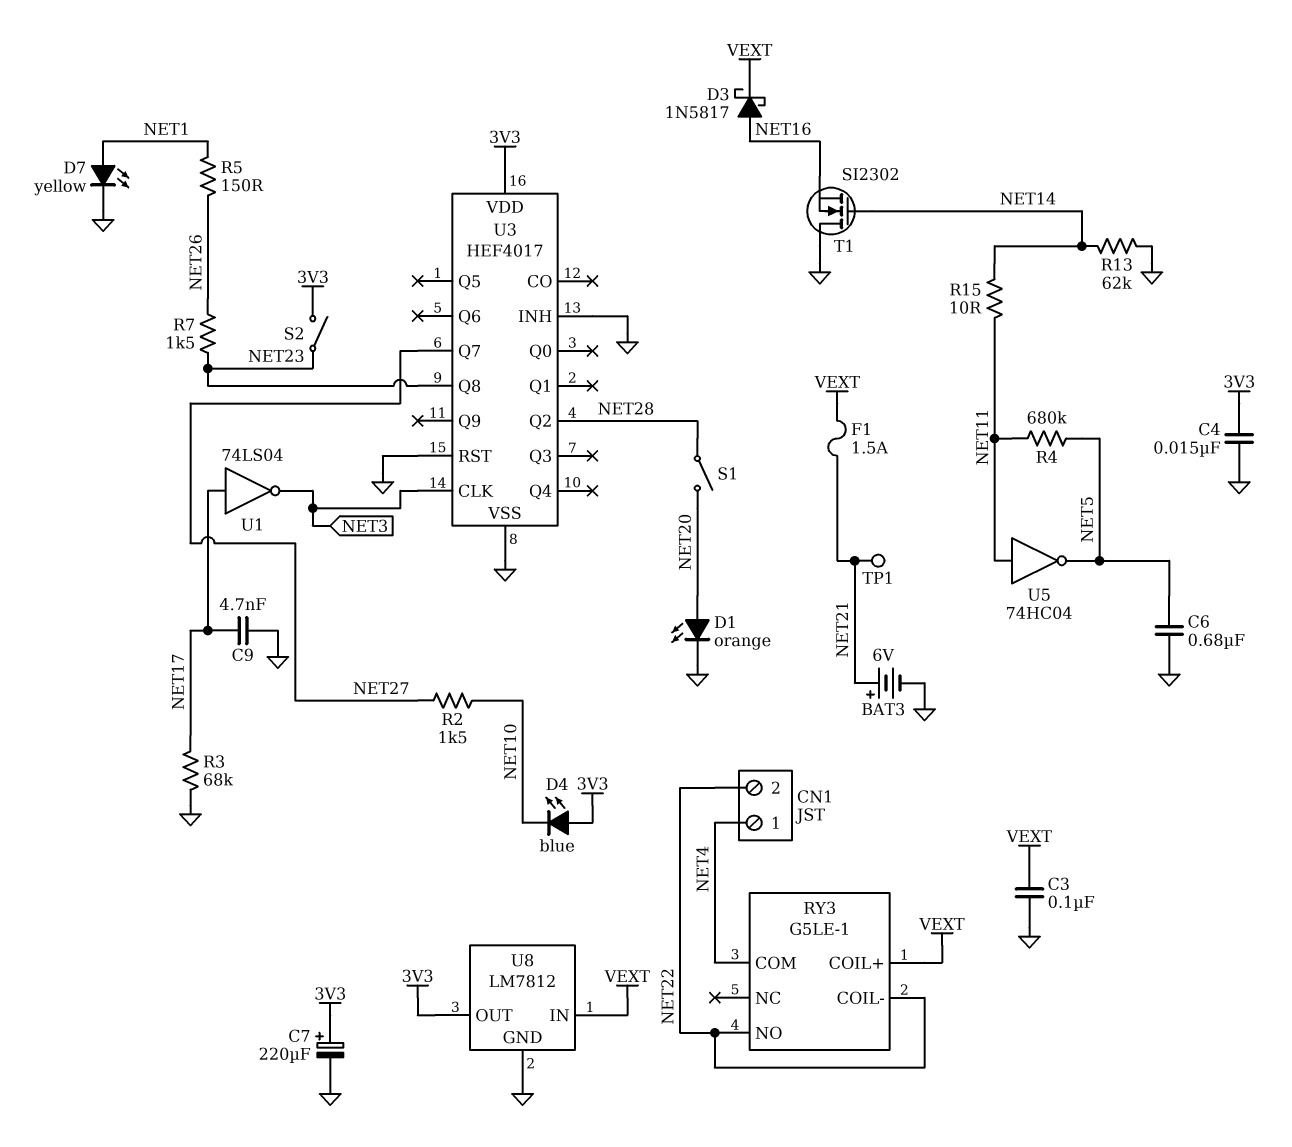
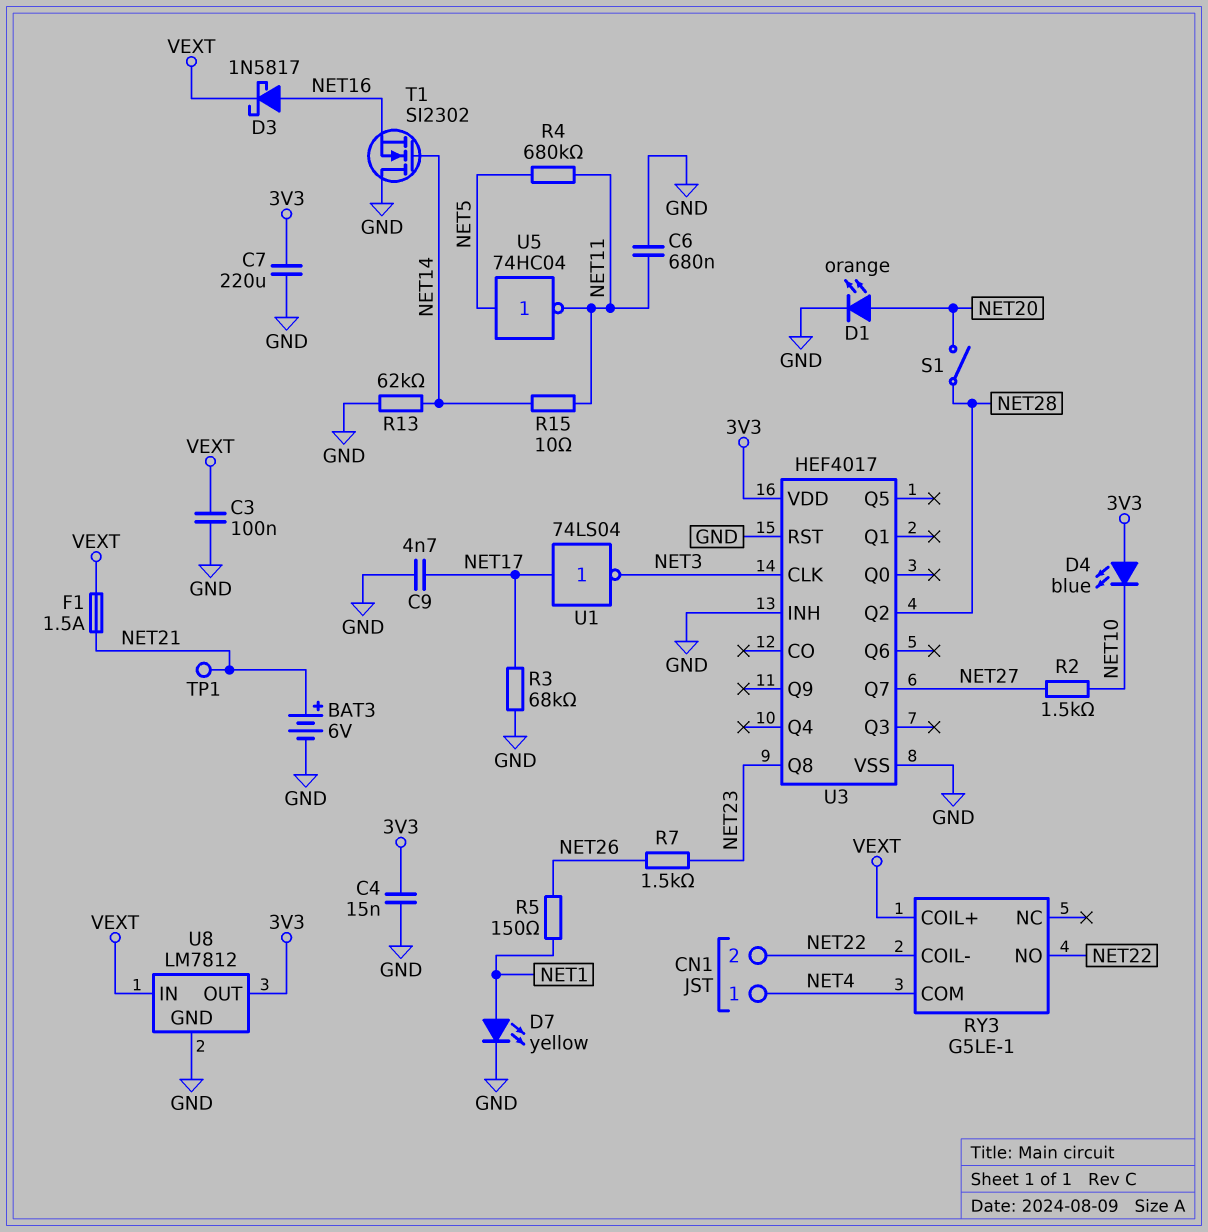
C6: 680nF (GND, NET5) -> 680nF (GND, NET11)
C7: 220uF (plus 3V3, minus GND) -> 220uF (3V3, GND)
S2: switch (3V3, NET23) -> none
U5: NOT 74HC04 (in NET11, out NET5) -> NOT 74HC04 (in NET5, out NET11)

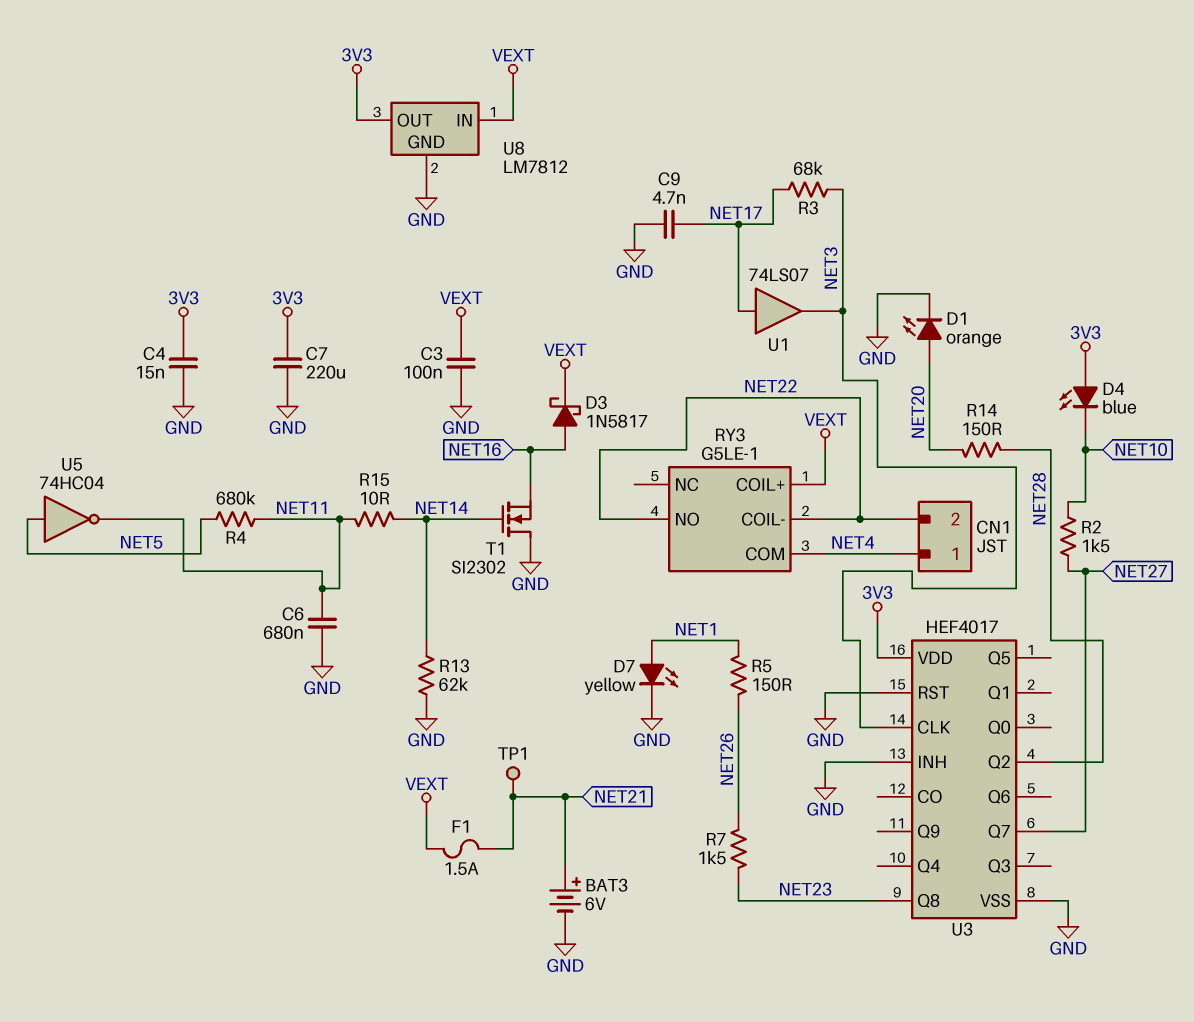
R3: 68k (GND, NET17) -> 68k (NET3, NET17)
R14: none -> 150 (NET20, NET28)
S1: switch (NET20, NET28) -> none
U1: NOT 74LS04 (in NET17, out NET3) -> buffer 74LS07 (in NET17, out NET3)

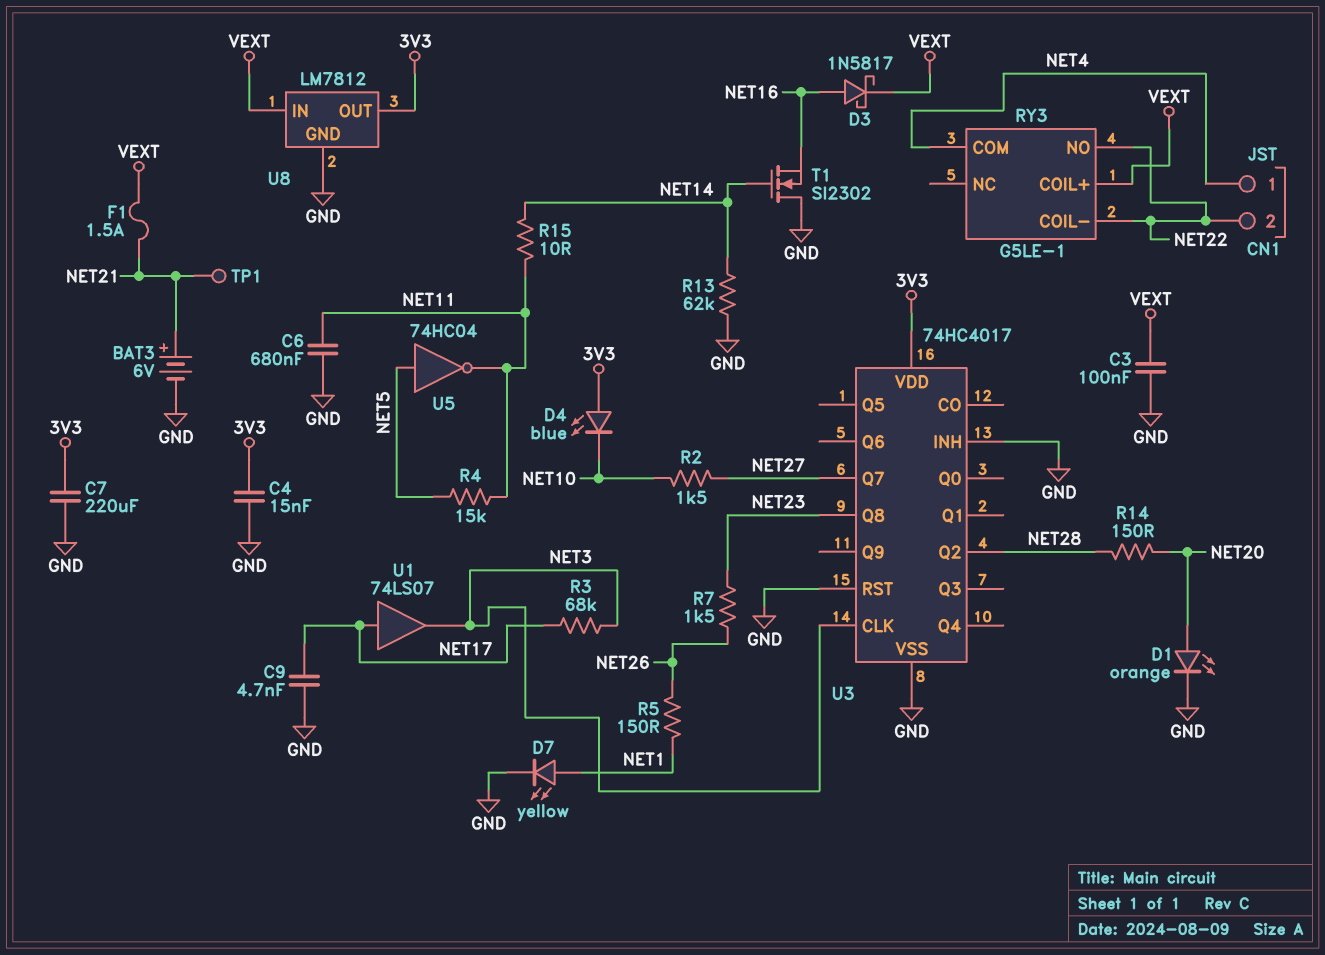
R4: 680k (NET5, NET11) -> 15k (NET5, NET11)
U3: HEF4017 -> 74HC4017

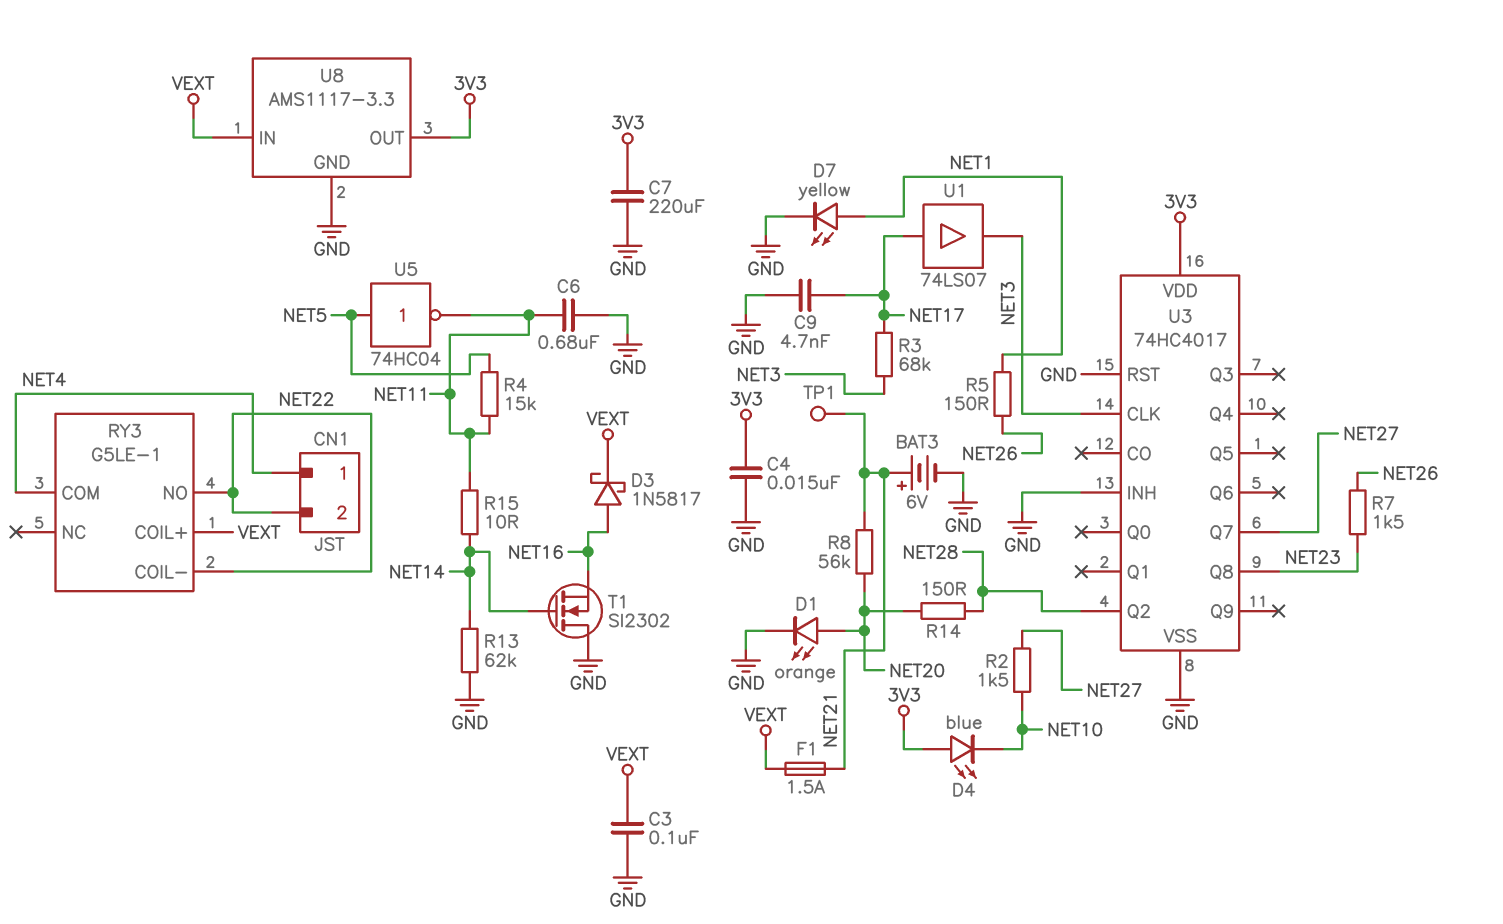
R8: none -> 56k (NET20, NET21)
U8: LM7812 -> AMS1117-3.3

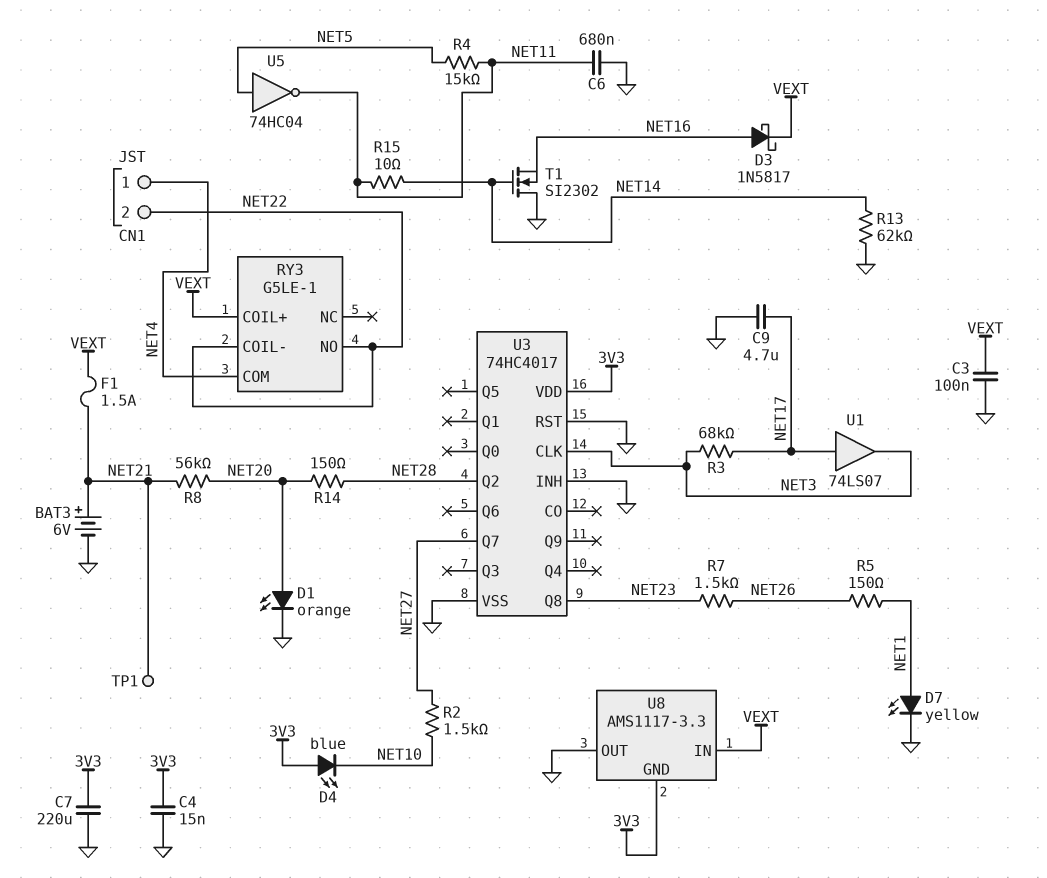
C9: 4.7nF (GND, NET17) -> 4.7uF (GND, NET17)
U8 pin GND: GND -> 3V3
U8 pin OUT: 3V3 -> GND

